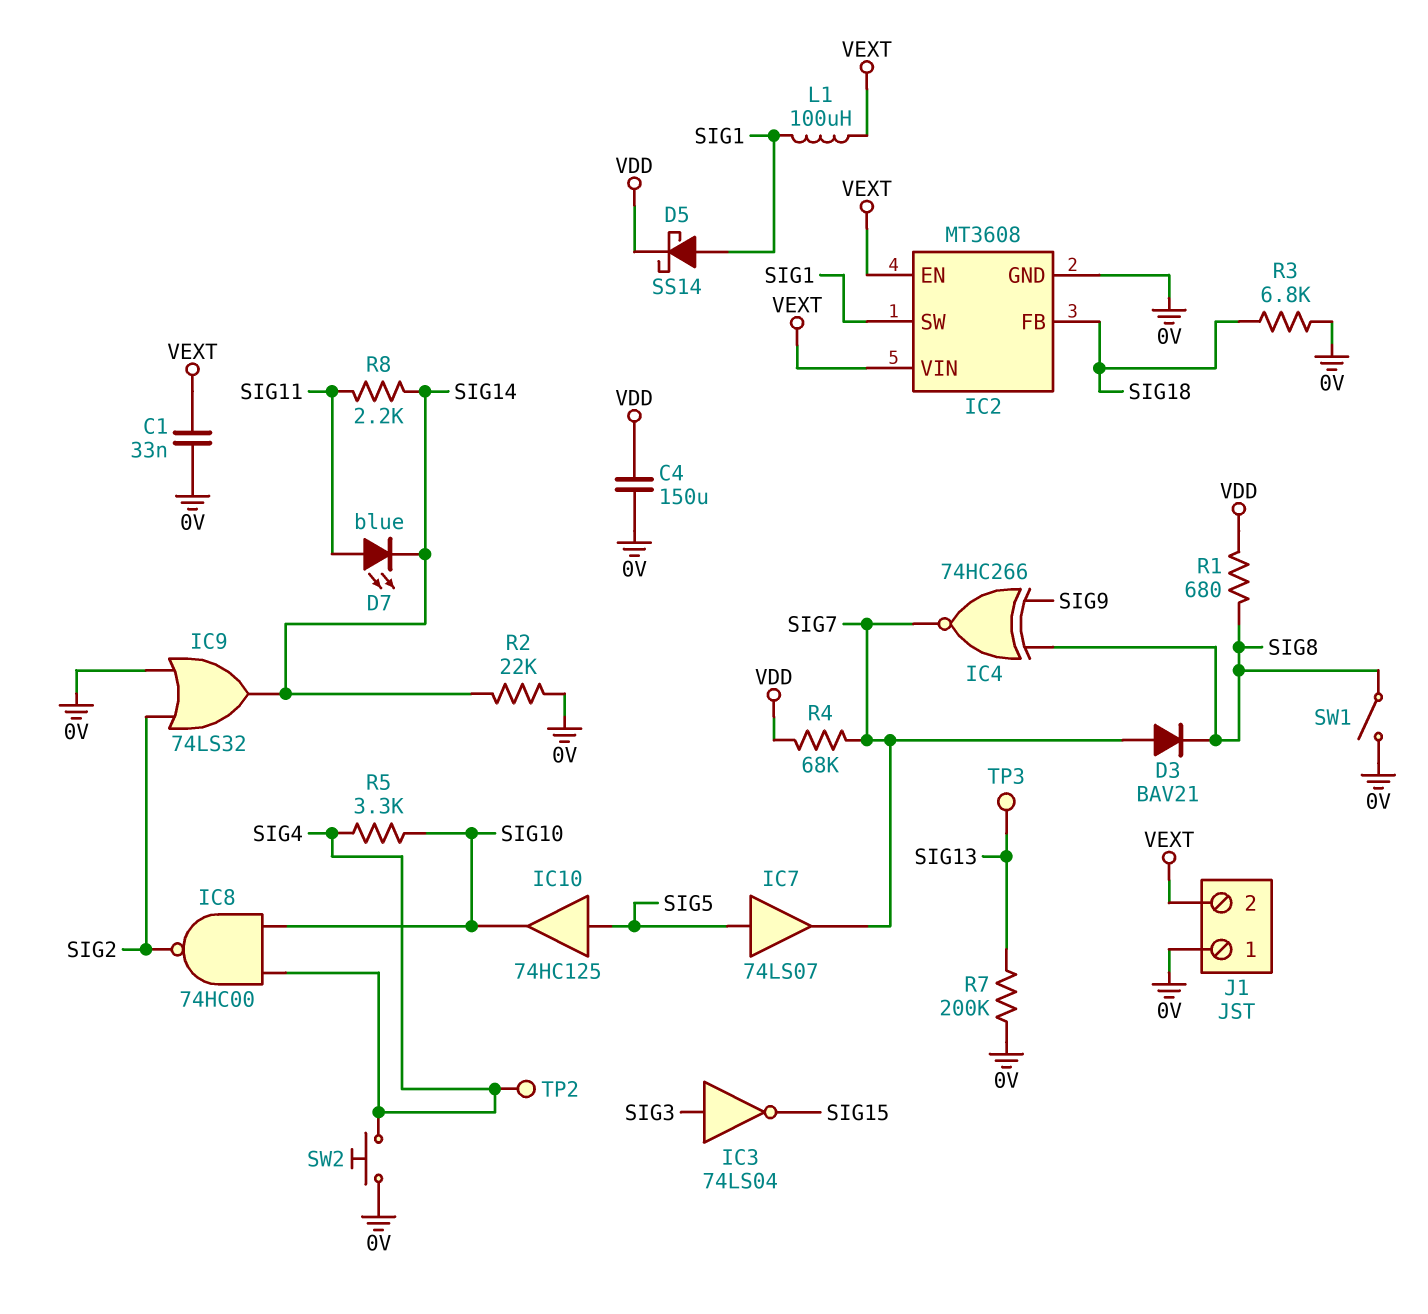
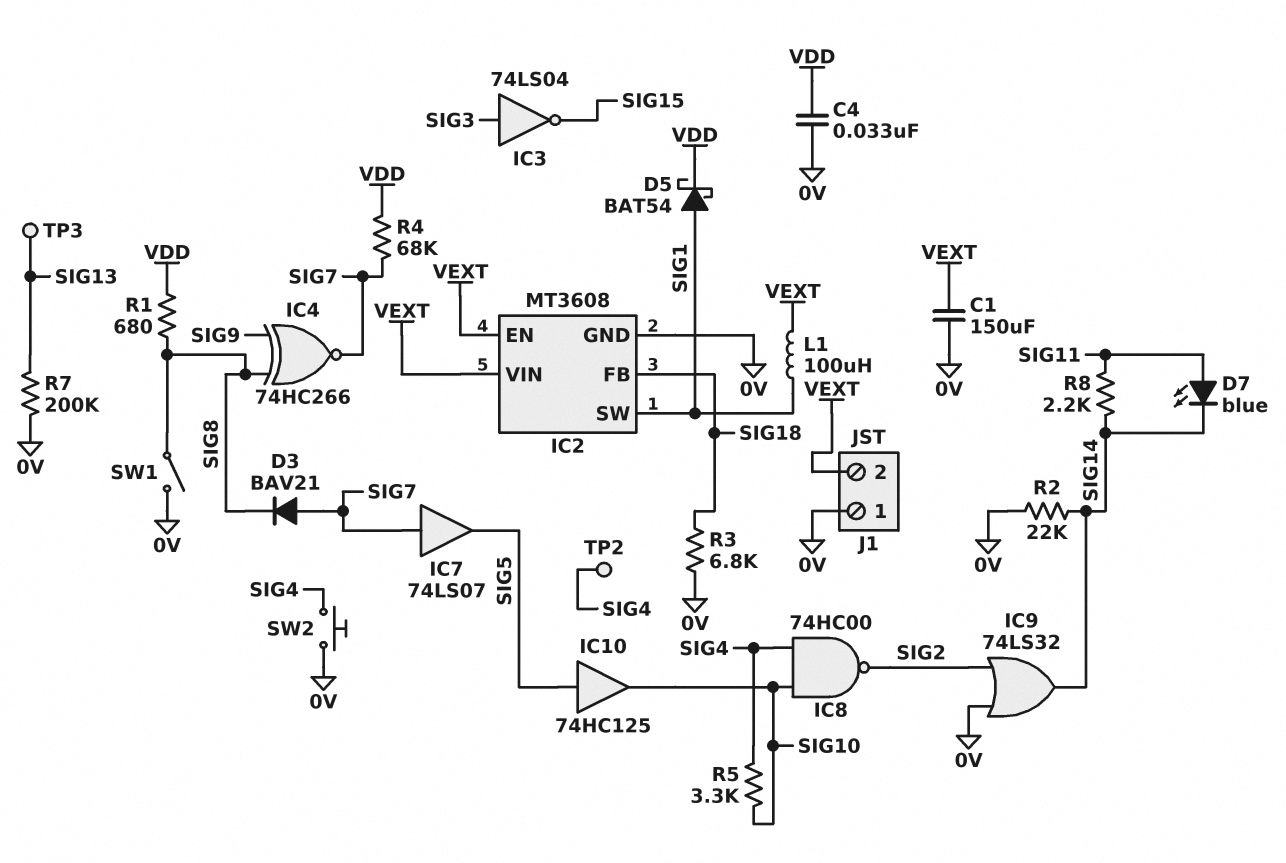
C1: 33nF (0V, VEXT) -> 150uF (0V, VEXT)
C4: 150uF (0V, VDD) -> 33nF (0V, VDD)
D5: schottky SS14 (A SIG1, K VDD) -> schottky BAT54 (A SIG1, K VDD)
IC7: buffer 74LS07 (in SIG5, out SIG7) -> buffer 74LS07 (in SIG7, out SIG5)

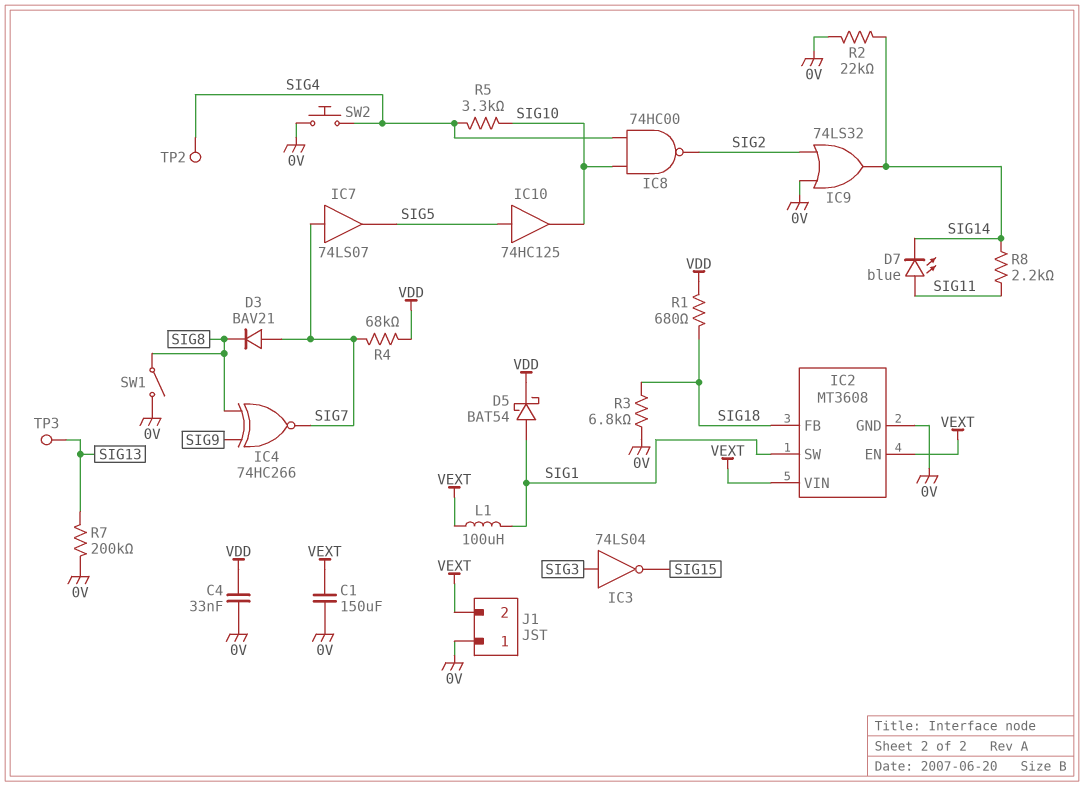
R1: 680 (SIG8, VDD) -> 680 (SIG18, VDD)

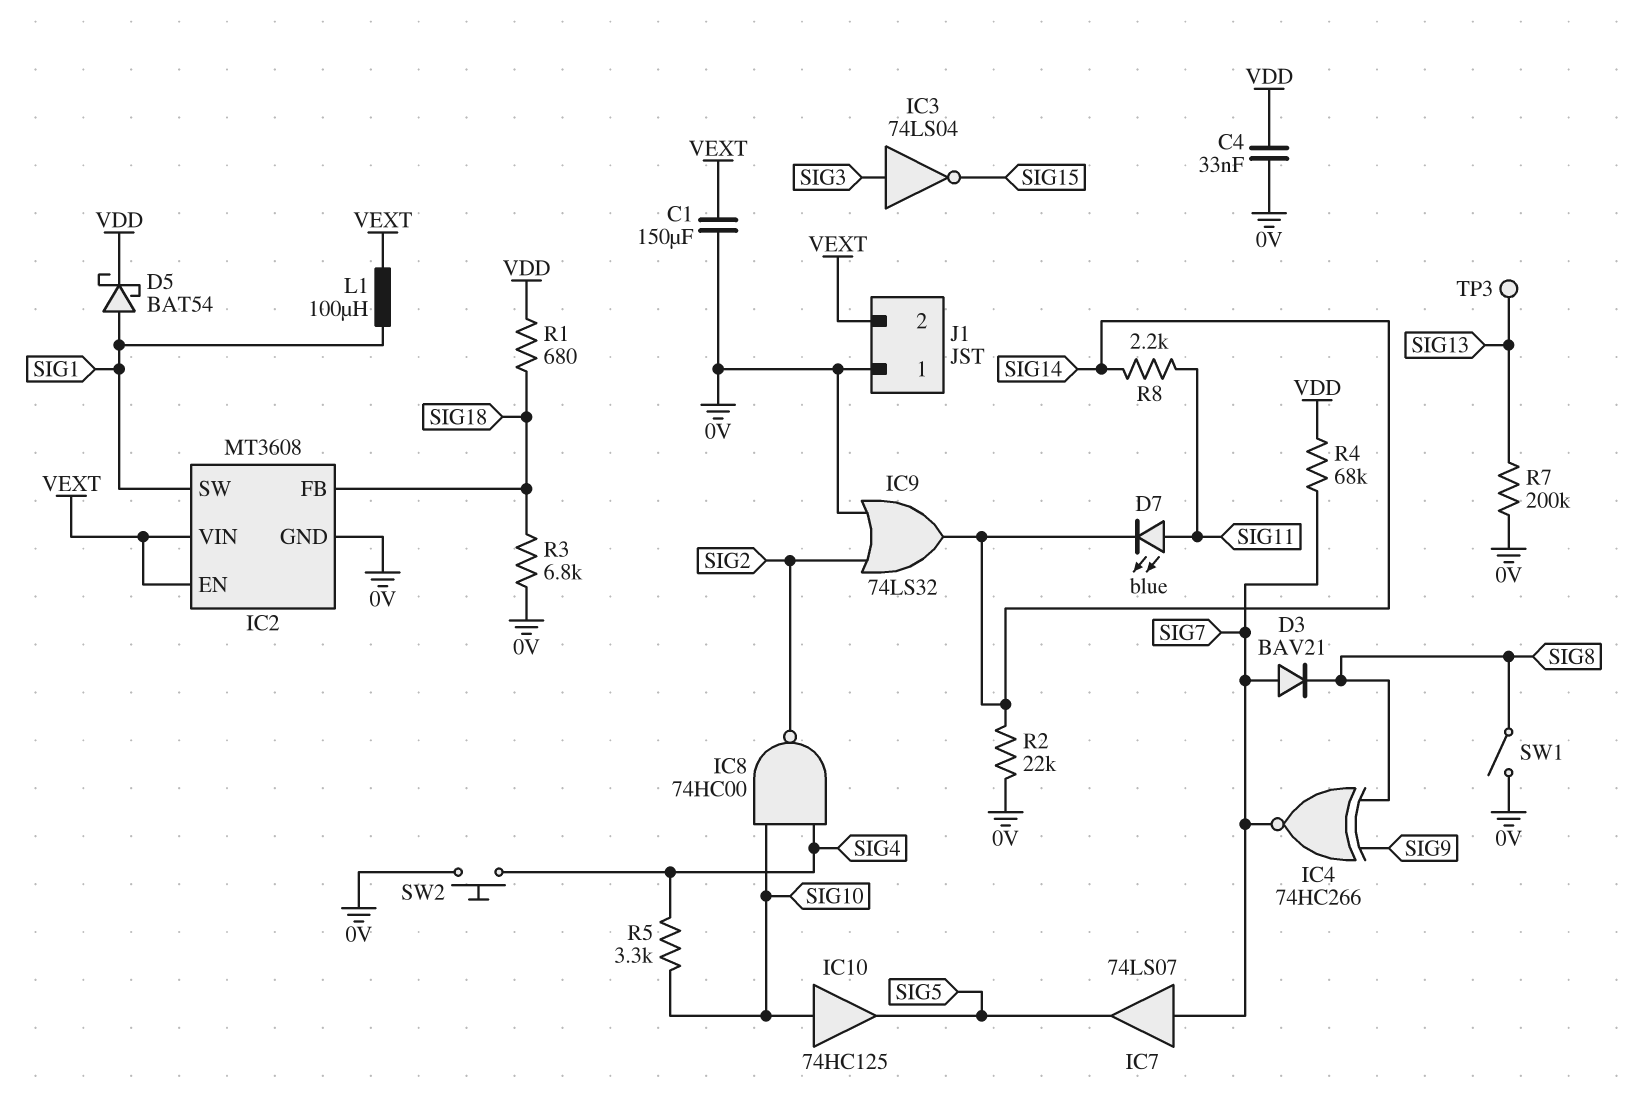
IC10: buffer 74HC125 (in SIG5, out SIG10) -> buffer 74HC125 (in SIG10, out SIG5)
TP2: test point (SIG4) -> none

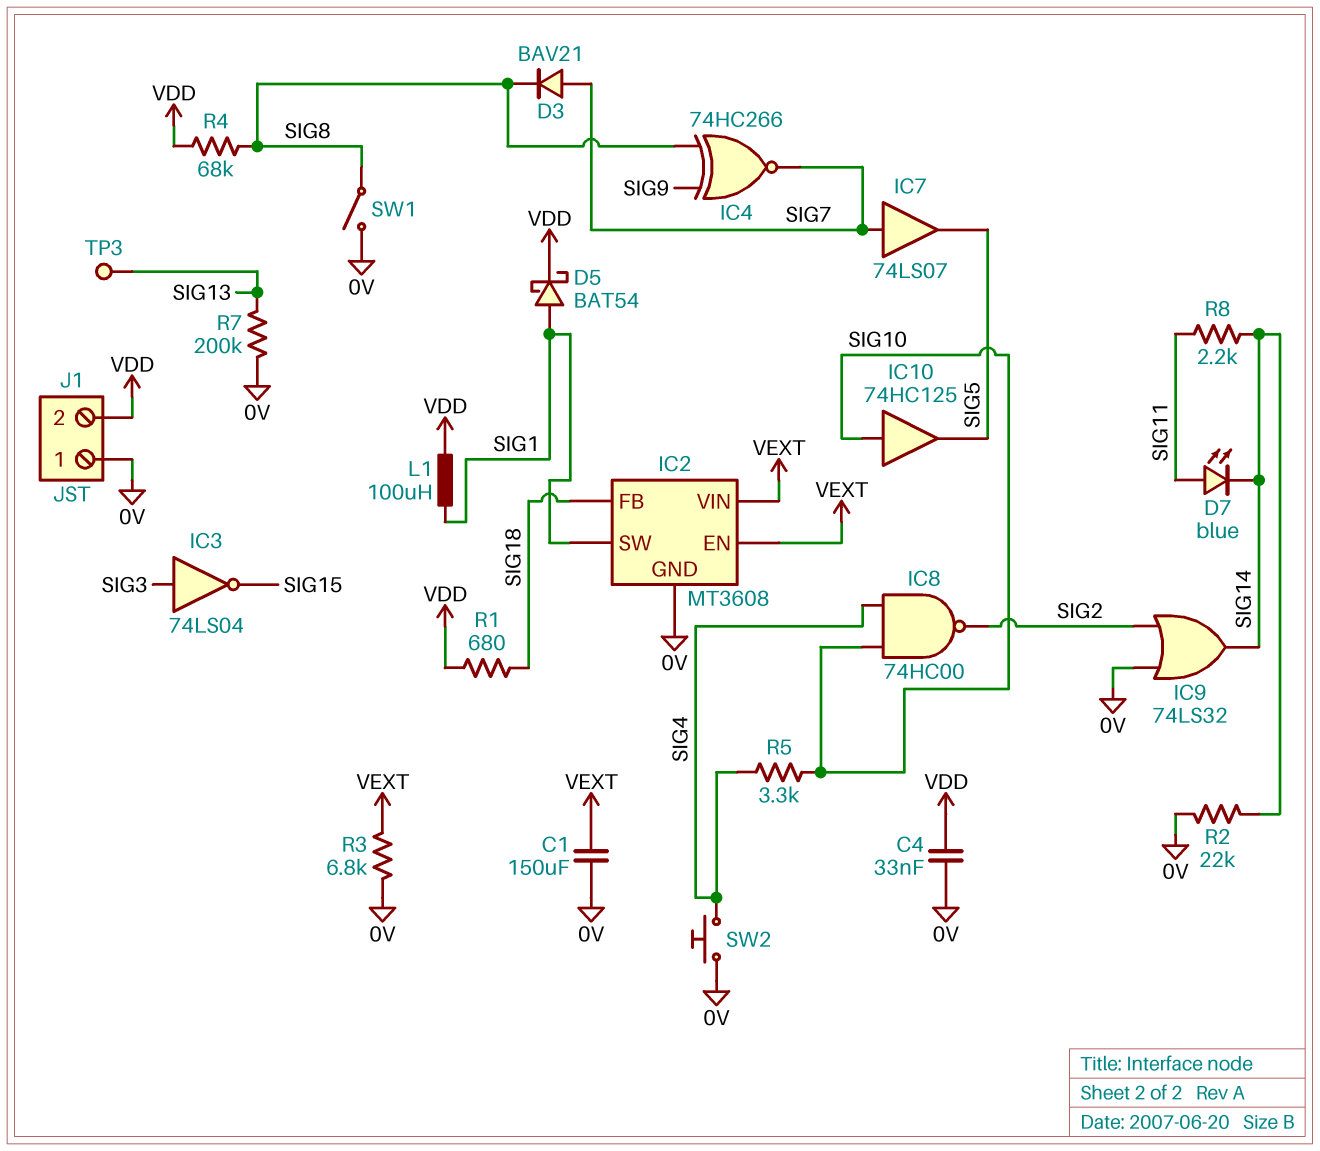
J1 pin 2: VEXT -> VDD
L1: 100uH (SIG1, VEXT) -> 100uH (SIG1, VDD)
R3: 6.8k (0V, SIG18) -> 6.8k (0V, VEXT)
R4: 68k (SIG7, VDD) -> 68k (SIG8, VDD)

